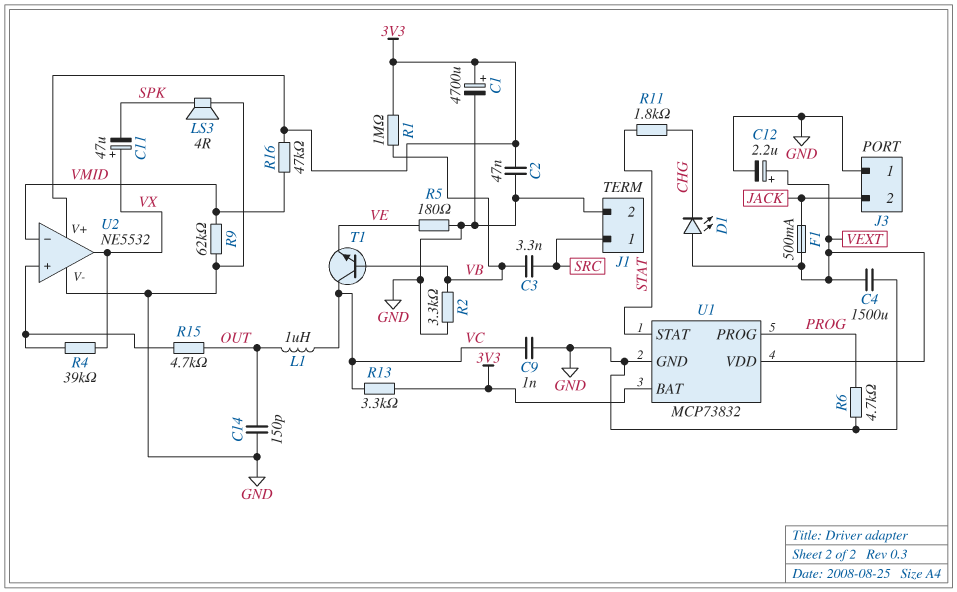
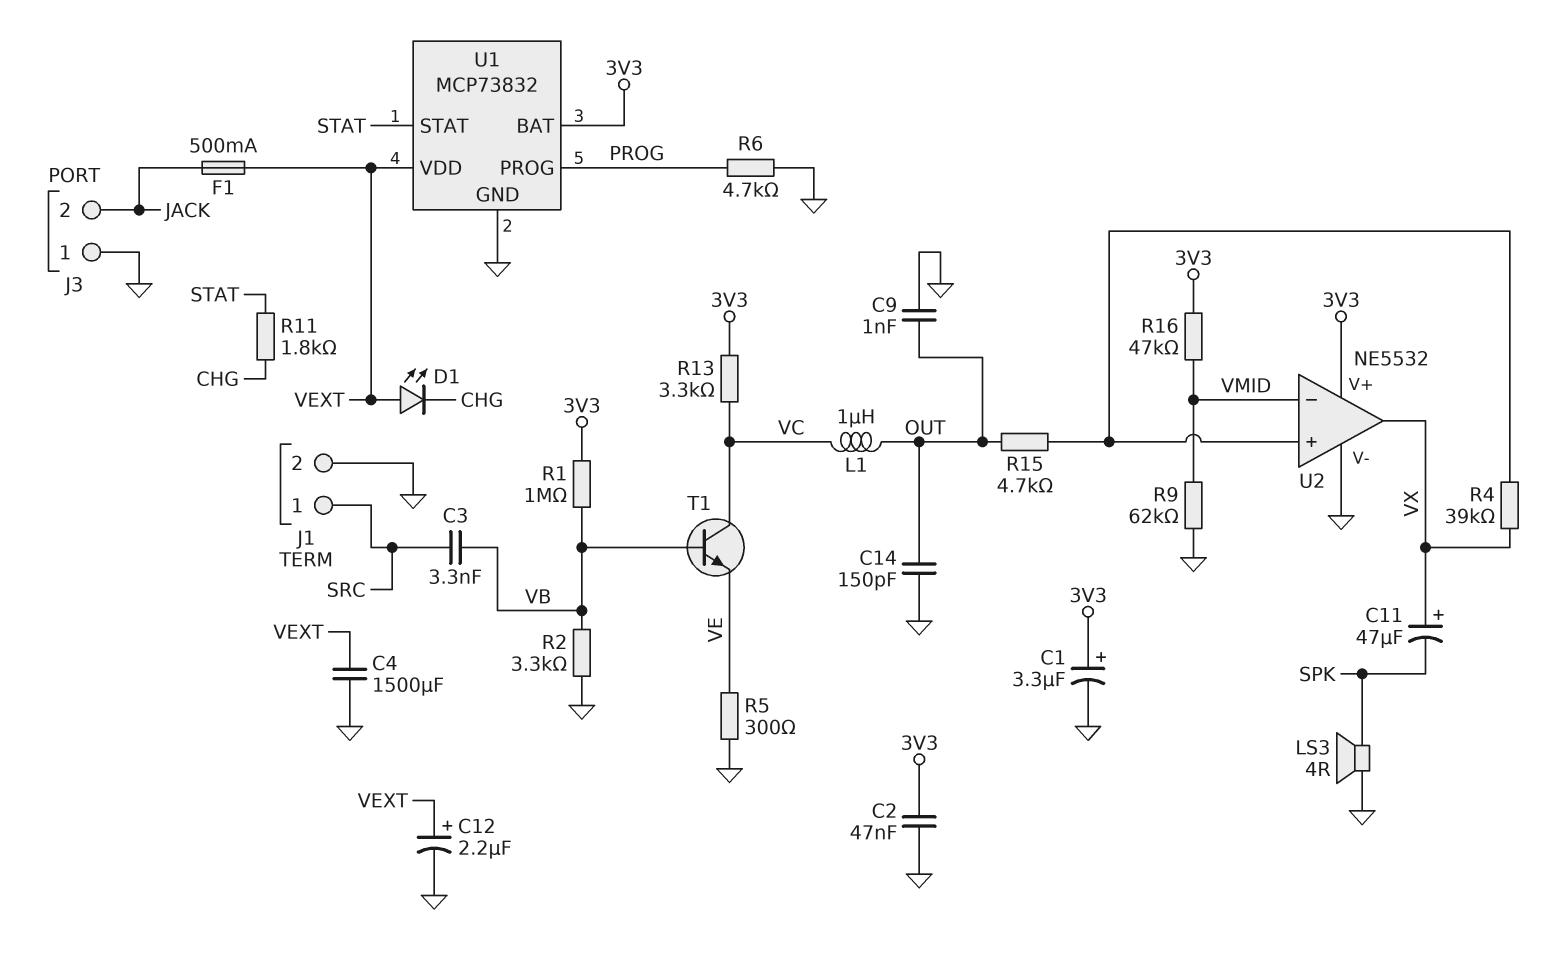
C1: 4700uF (plus 3V3, minus GND) -> 3.3uF (plus 3V3, minus GND)
C9: 1nF (GND, VC) -> 1nF (GND, OUT)
R5: 180 (GND, VE) -> 300 (GND, VE)

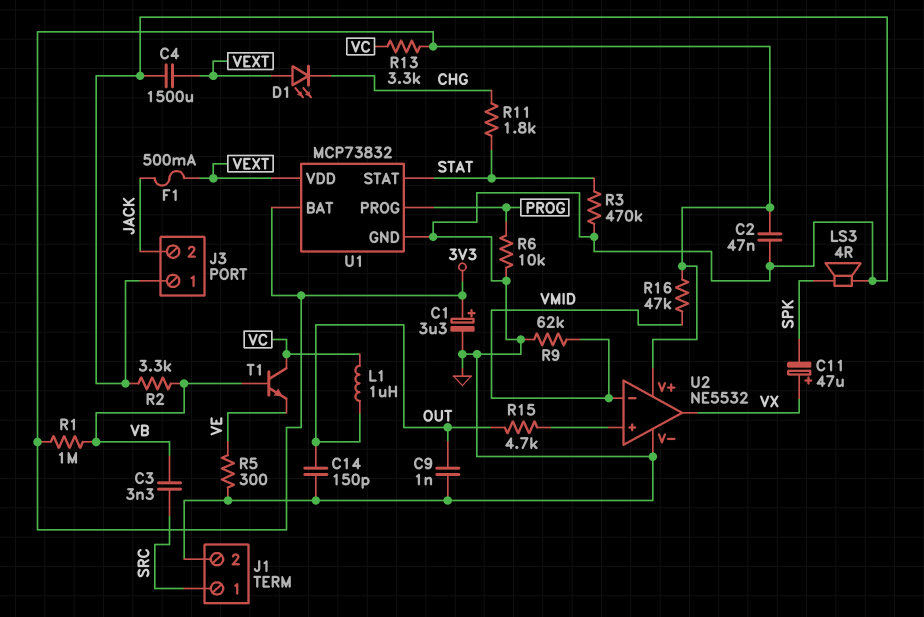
C12: 2.2uF (plus VEXT, minus GND) -> none
R3: none -> 470k (GND, STAT)
R4: 39k (U2/in+, VX) -> none
R6: 4.7k (GND, PROG) -> 10k (GND, PROG)

